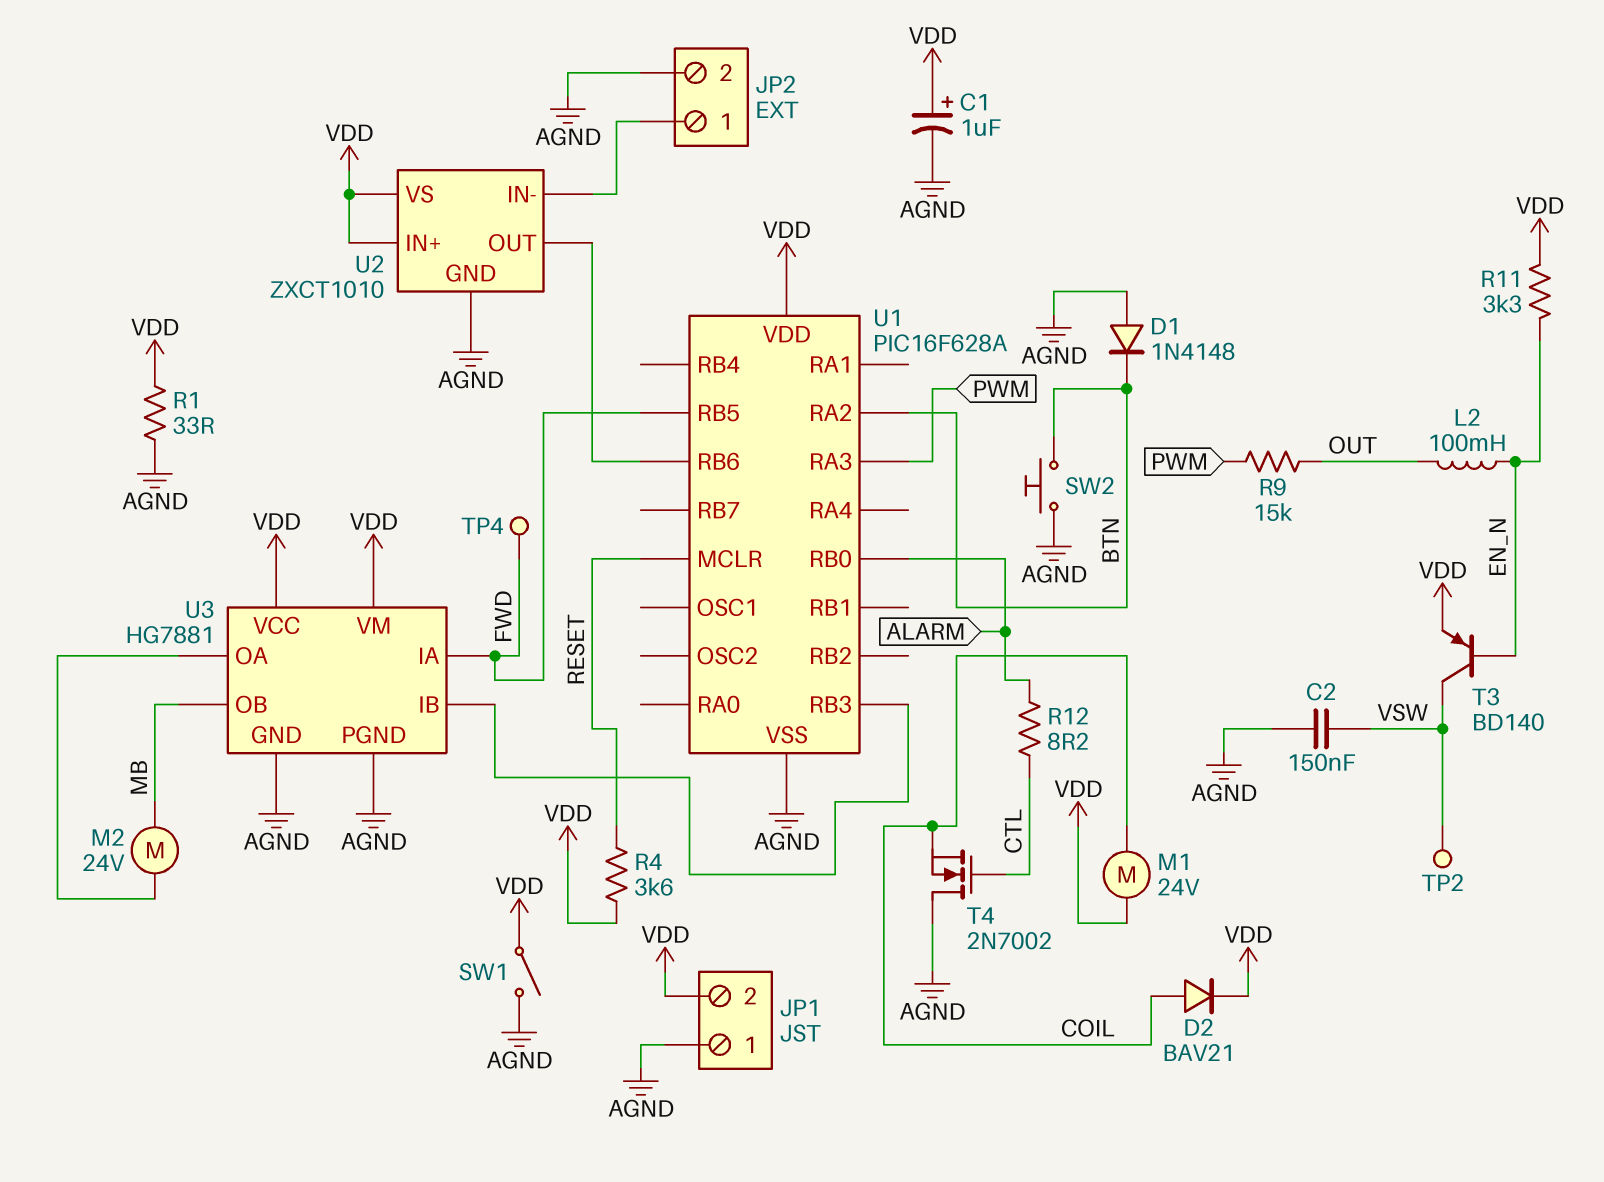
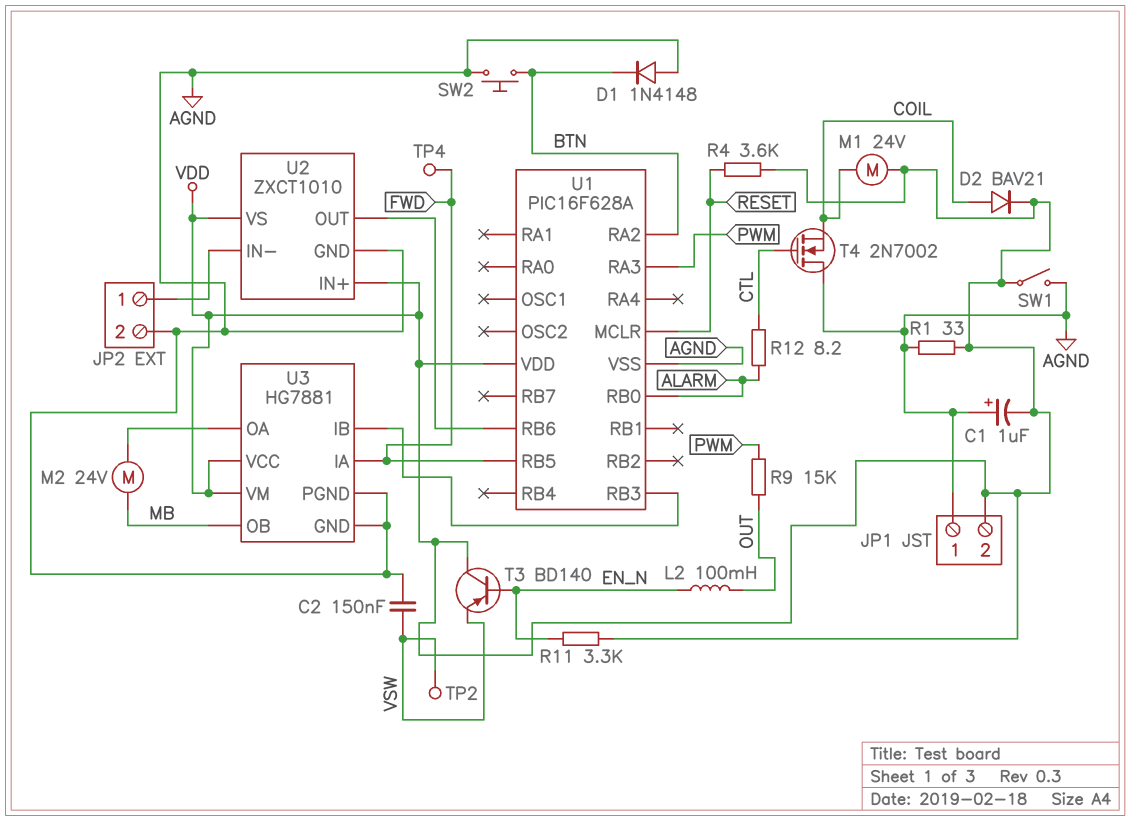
C1: 1uF (plus VDD, minus AGND) -> 1uF (plus AGND, minus VDD)
T3: PNP BD140 (B EN_N, C VSW, E VDD) -> PNP BD140 (B EN_N, C VDD, E VSW)

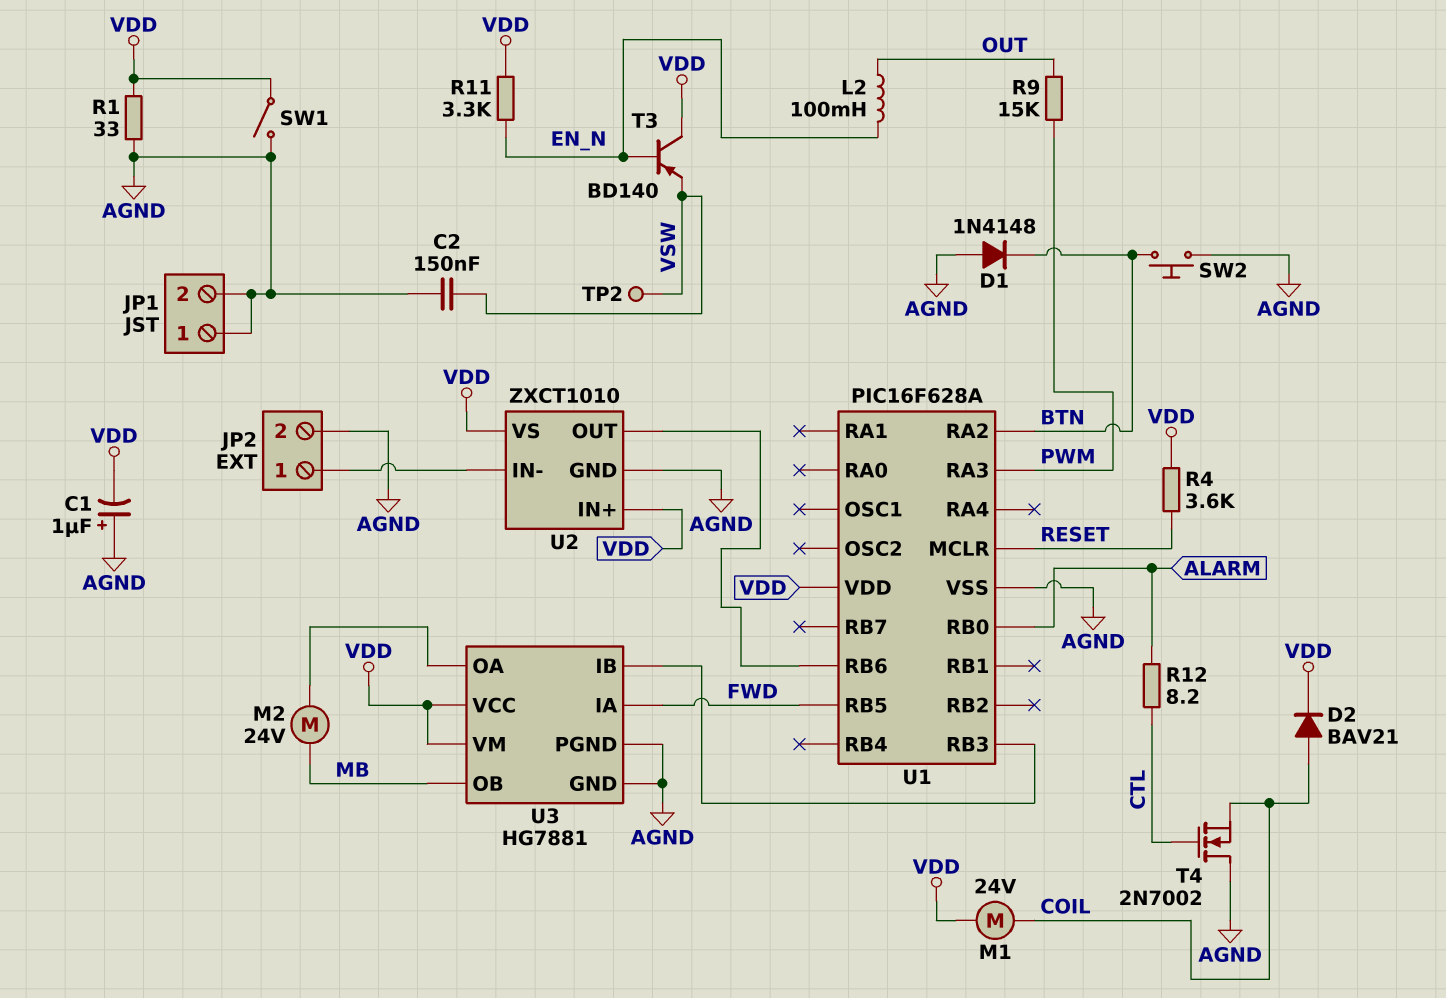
JP1 pin 2: VDD -> AGND
TP4: test point (FWD) -> none

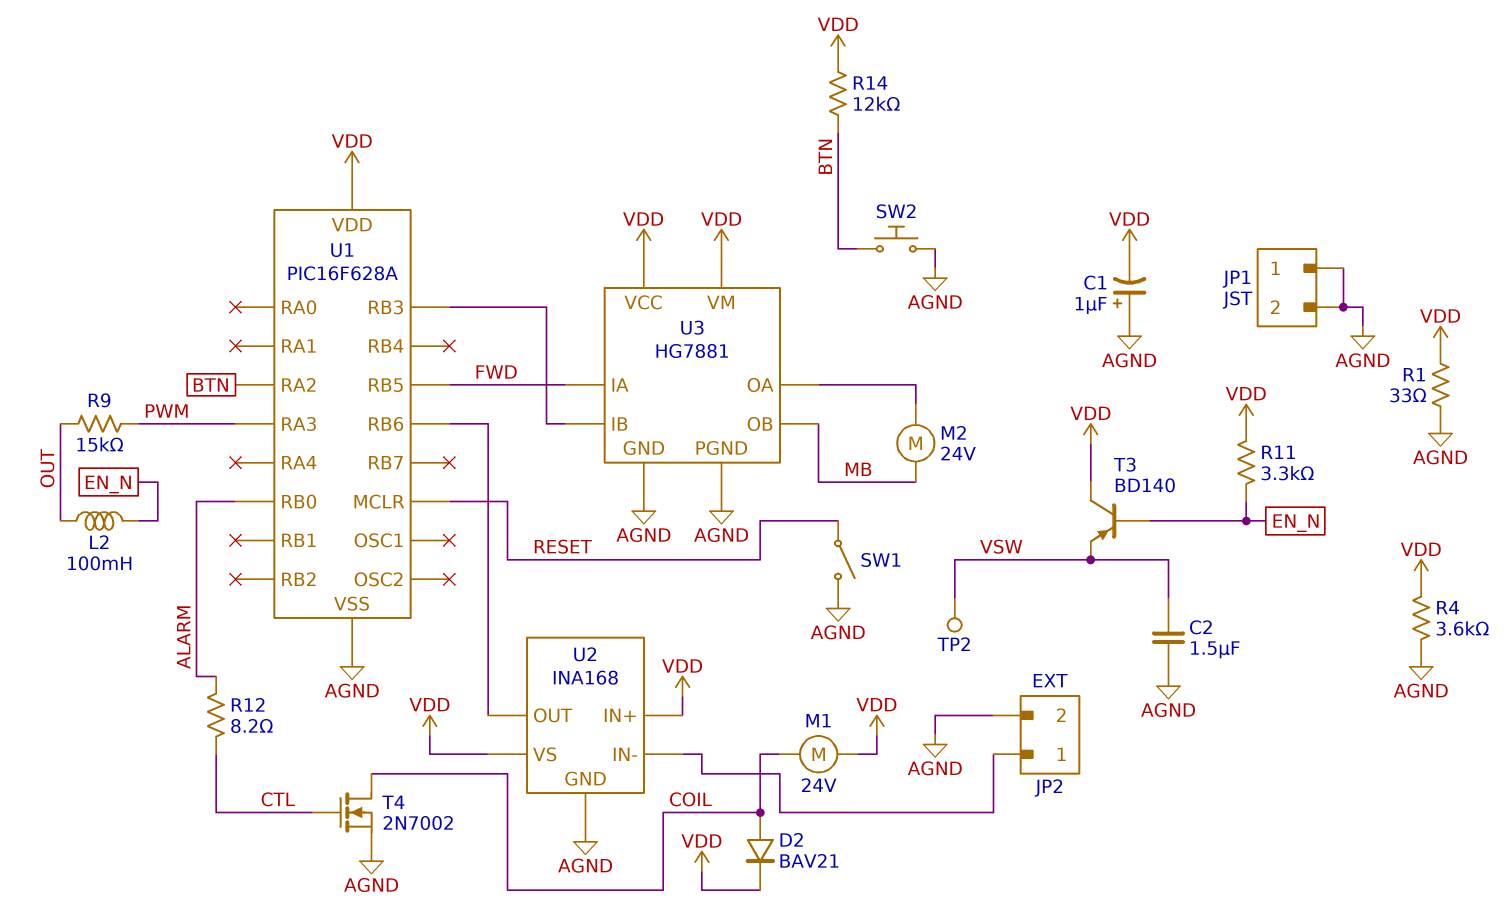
C2: 150nF (AGND, VSW) -> 1.5uF (AGND, VSW)
D1: diode 1N4148 (A AGND, K BTN) -> none
R4: 3.6k (RESET, VDD) -> 3.6k (AGND, VDD)
R14: none -> 12k (BTN, VDD)
SW1: switch (AGND, VDD) -> switch (AGND, RESET)
T4: NMOS 2N7002 (G CTL, D AGND, S COIL) -> NMOS 2N7002 (G CTL, D COIL, S AGND)
U2: ZXCT1010 -> INA168

